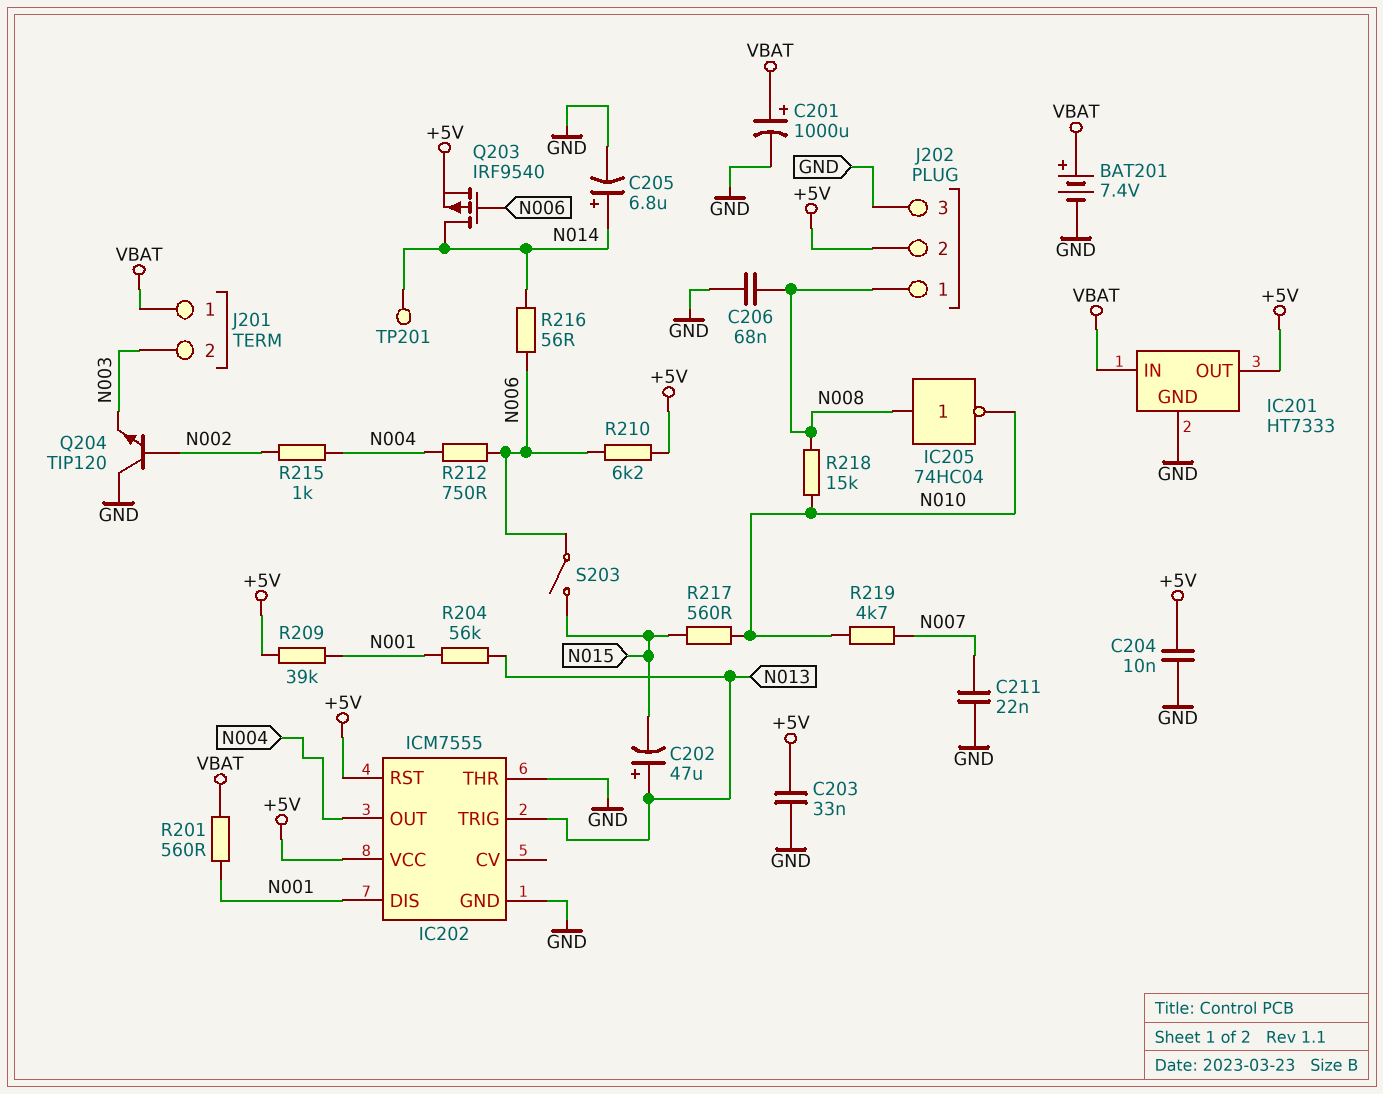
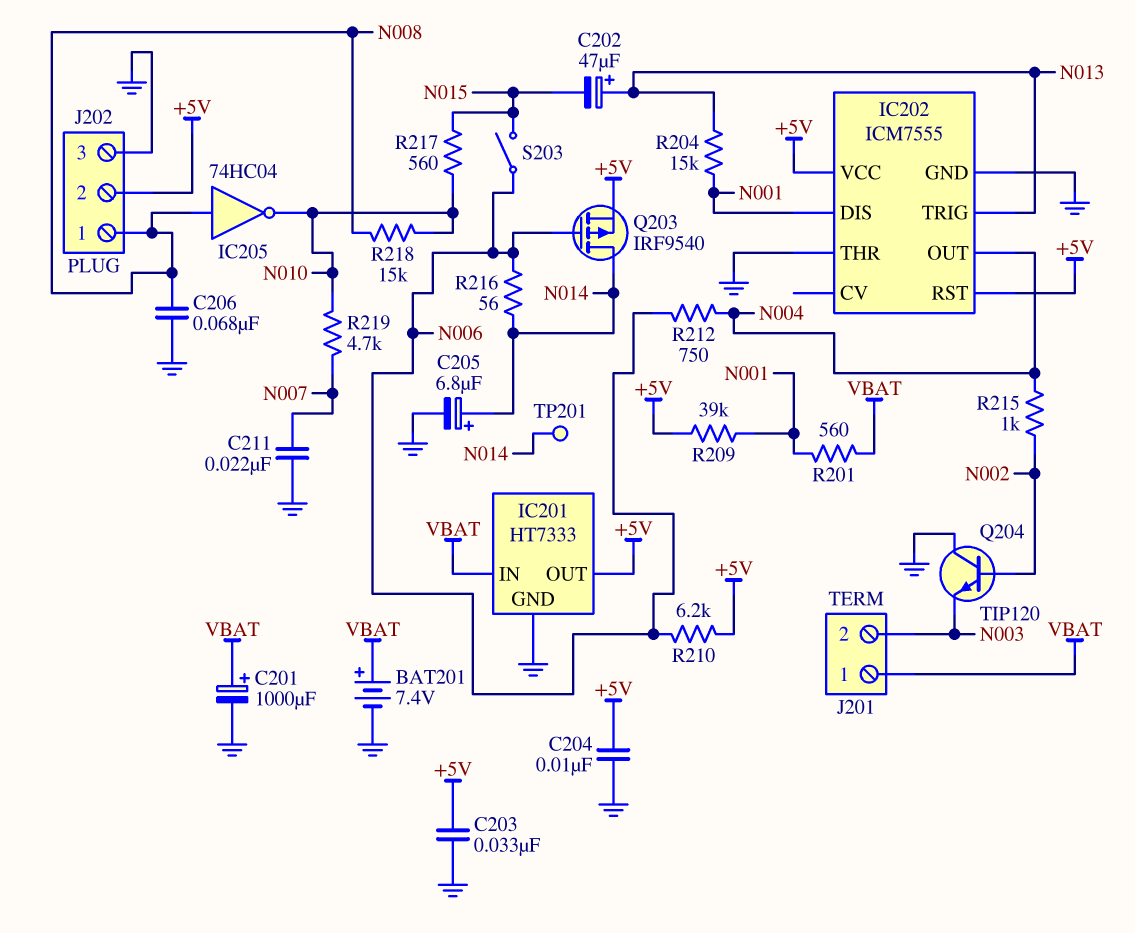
R204: 56k (N001, N013) -> 15k (N001, N013)

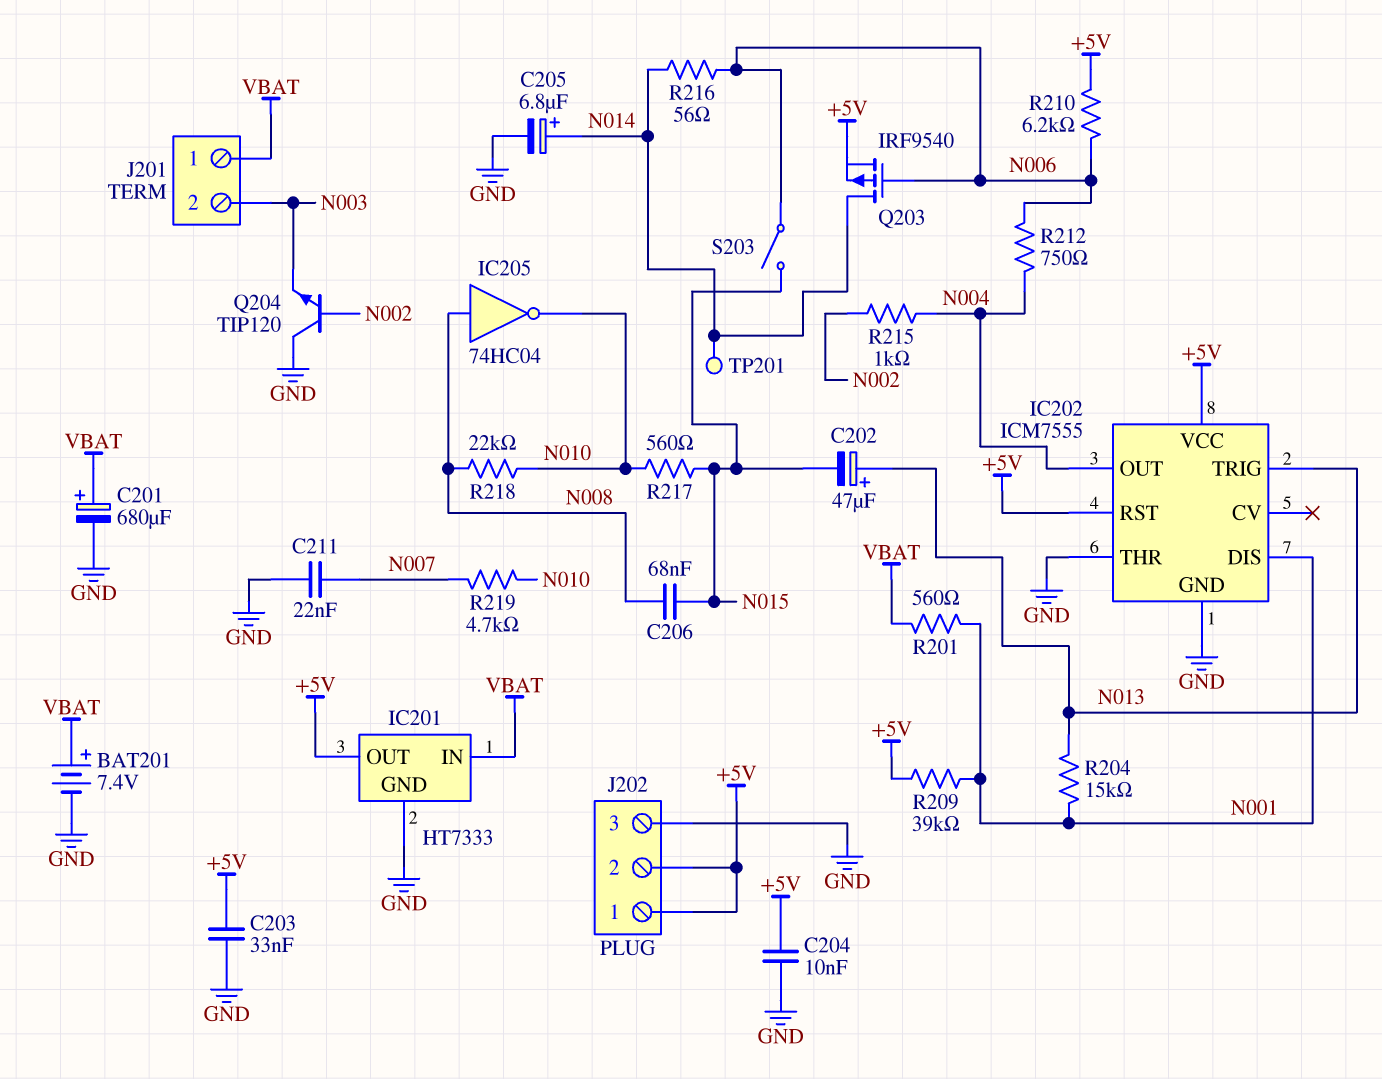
C201: 1000uF (plus VBAT, minus GND) -> 680uF (plus VBAT, minus GND)
C206: 68nF (GND, N008) -> 68nF (N008, N015)
J202 pin 1: N008 -> +5V
R218: 15k (N008, N010) -> 22k (N008, N010)

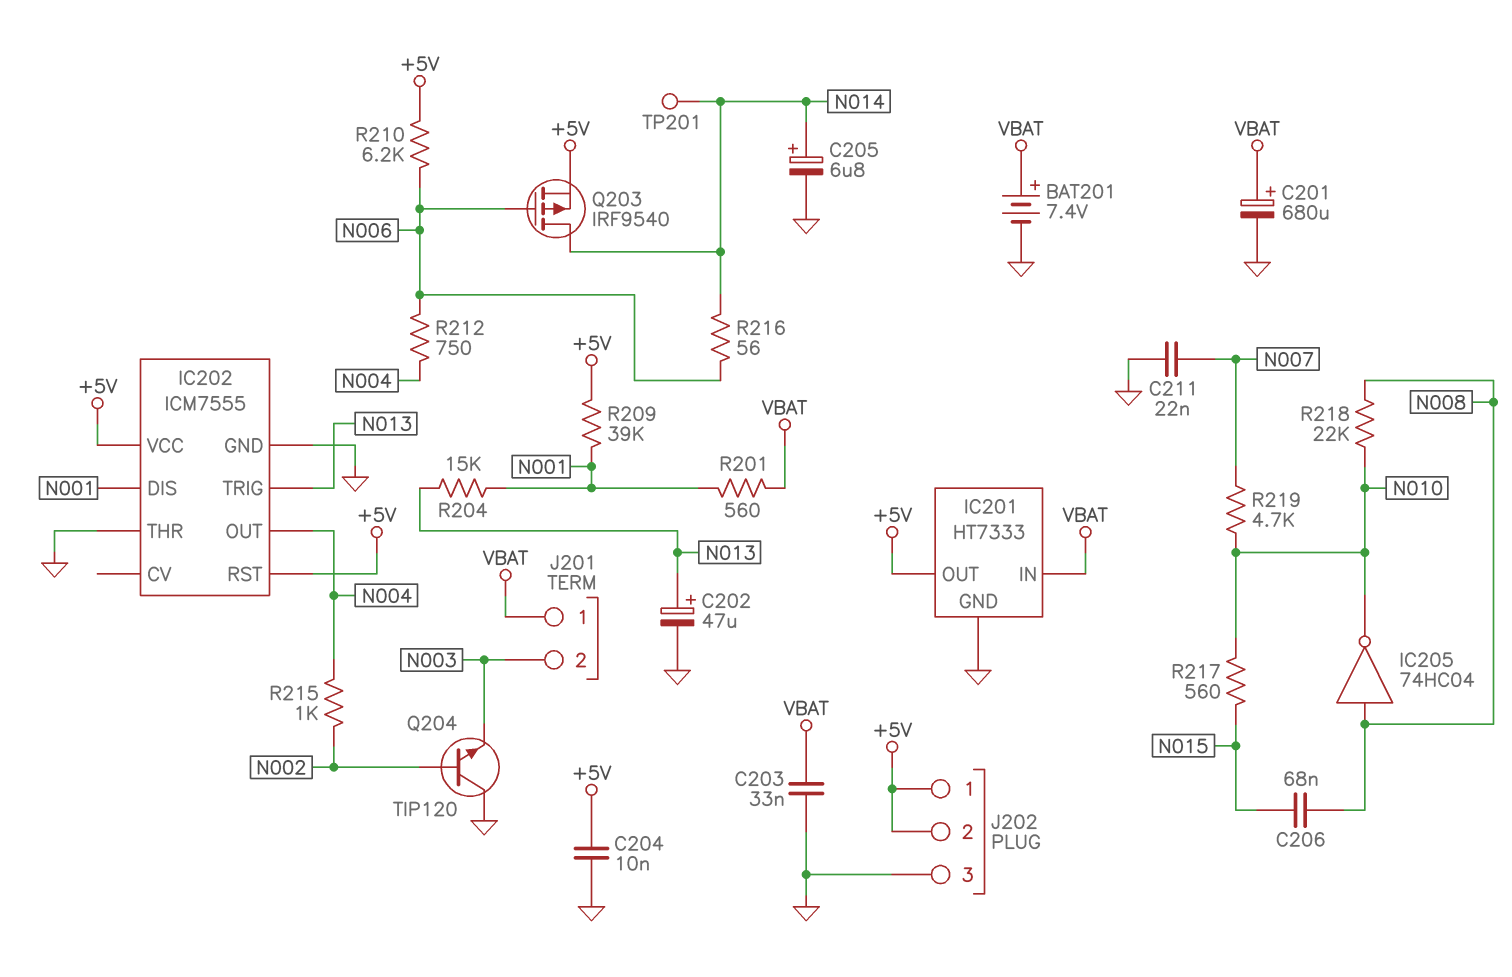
C202: 47uF (plus N013, minus N015) -> 47uF (plus N013, minus GND)
C203: 33nF (+5V, GND) -> 33nF (GND, VBAT)
S203: switch (N006, N015) -> none

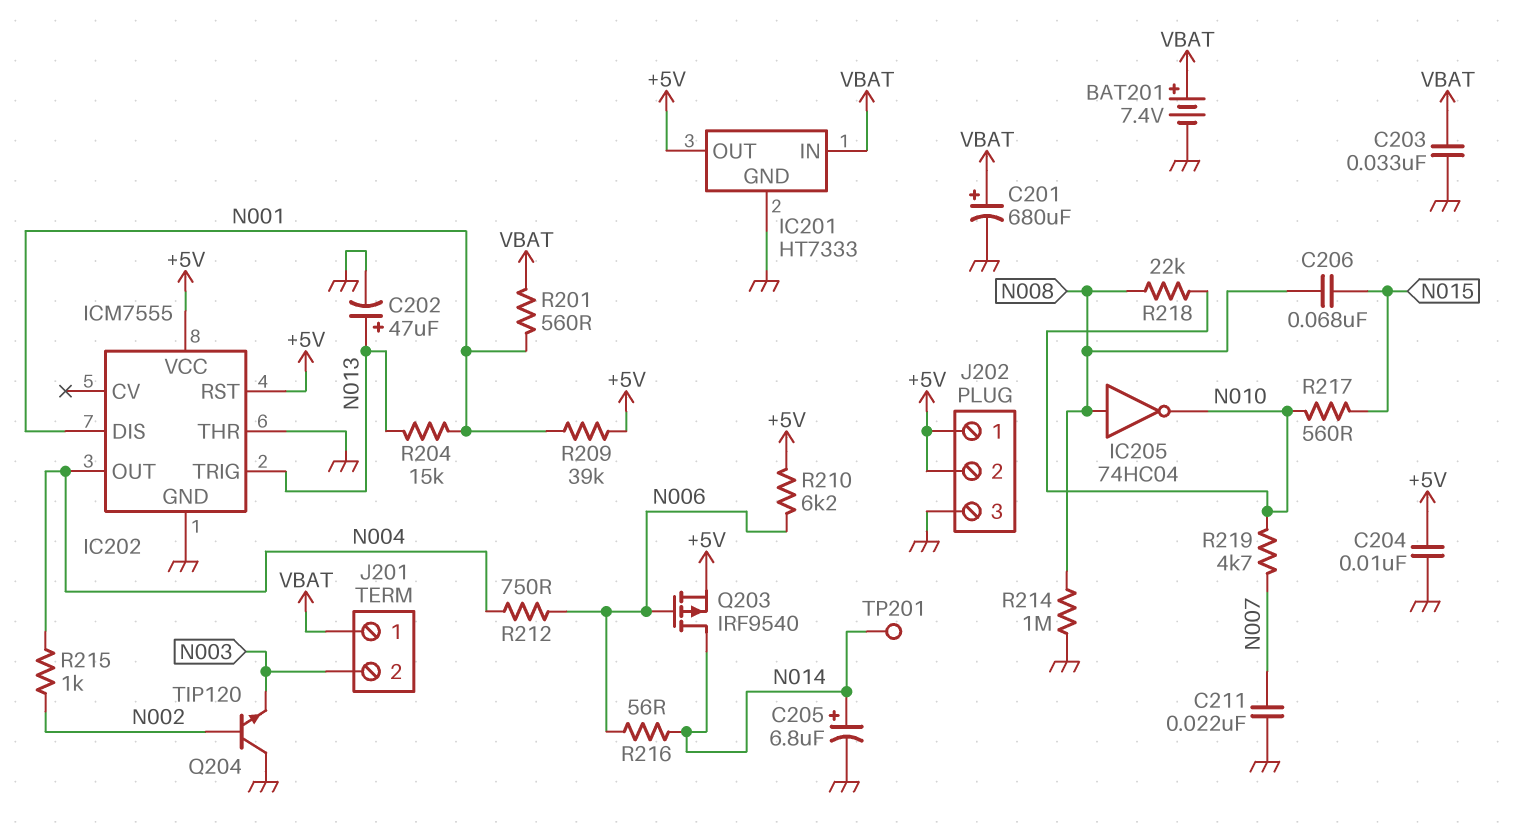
R214: none -> 1M (GND, N008)

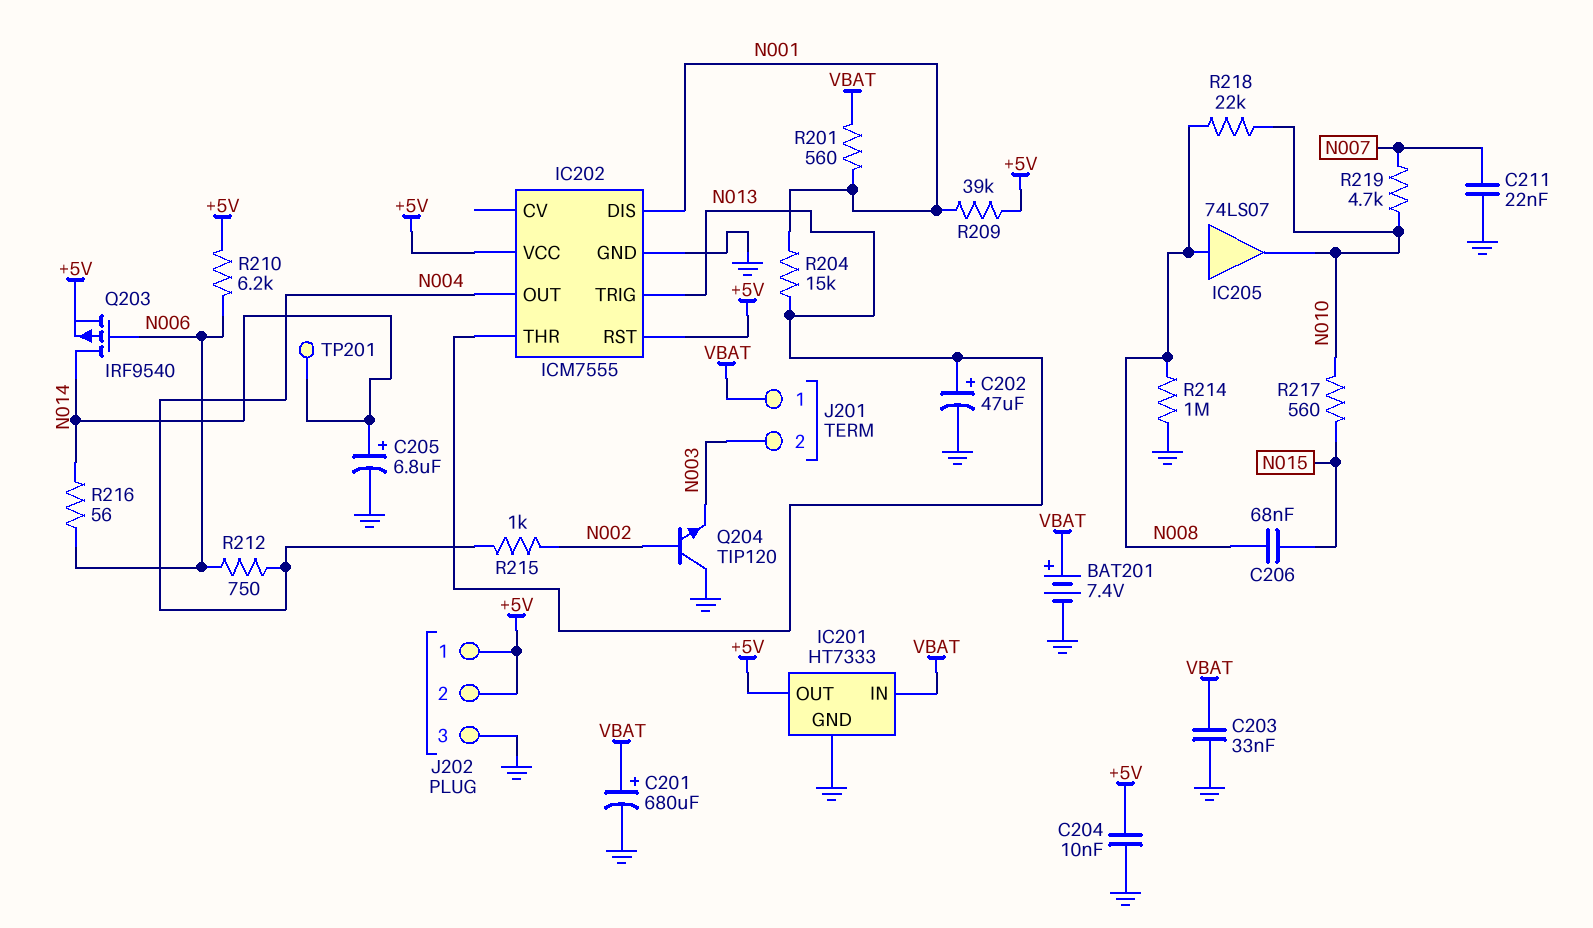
IC202 pin THR: GND -> N013
IC205: NOT 74HC04 (in N008, out N010) -> buffer 74LS07 (in N008, out N010)

